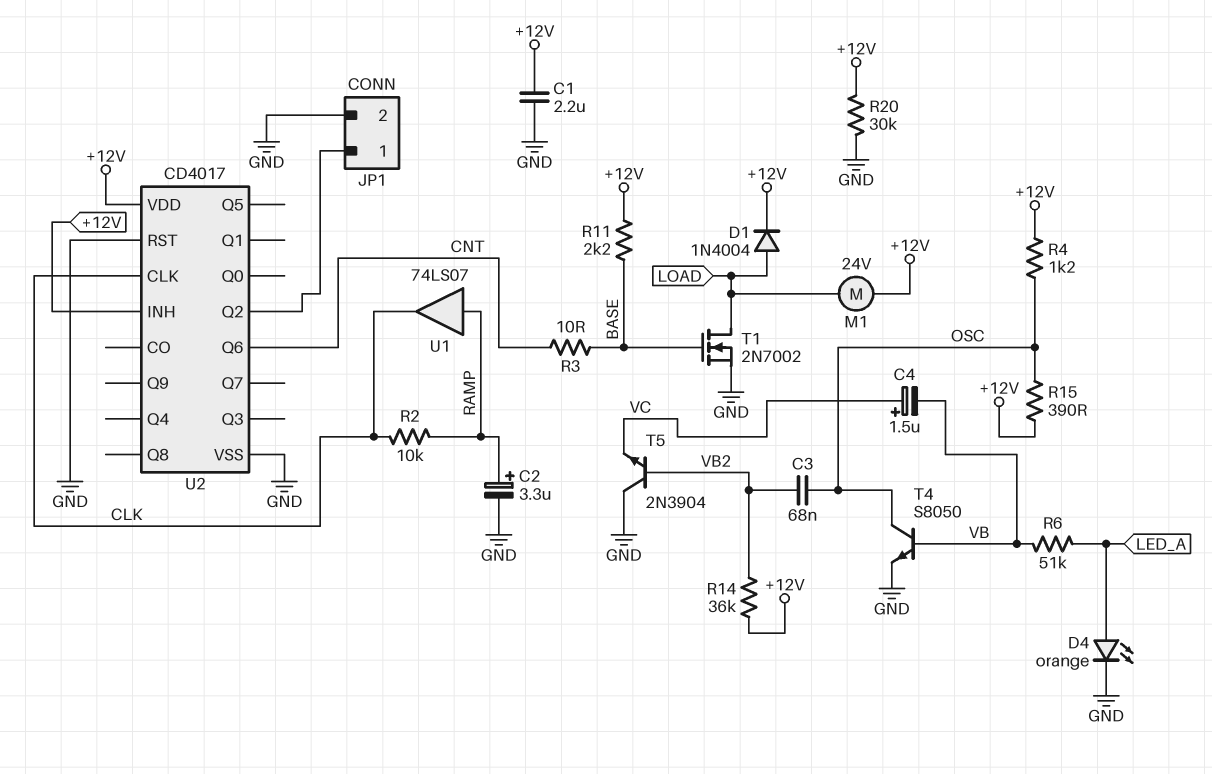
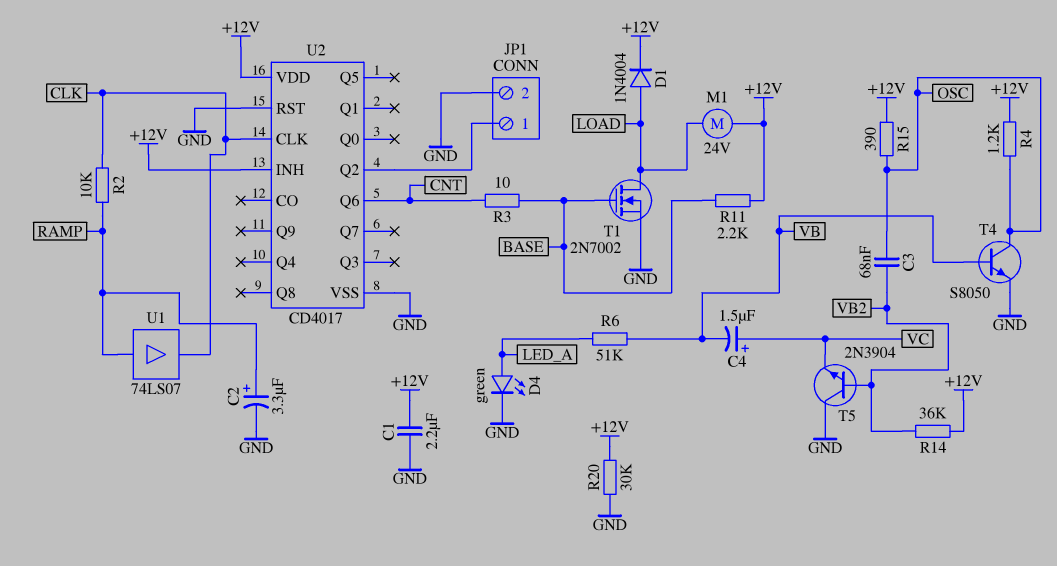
D4: LED orange (A LED_A, K GND) -> LED green (A LED_A, K GND)

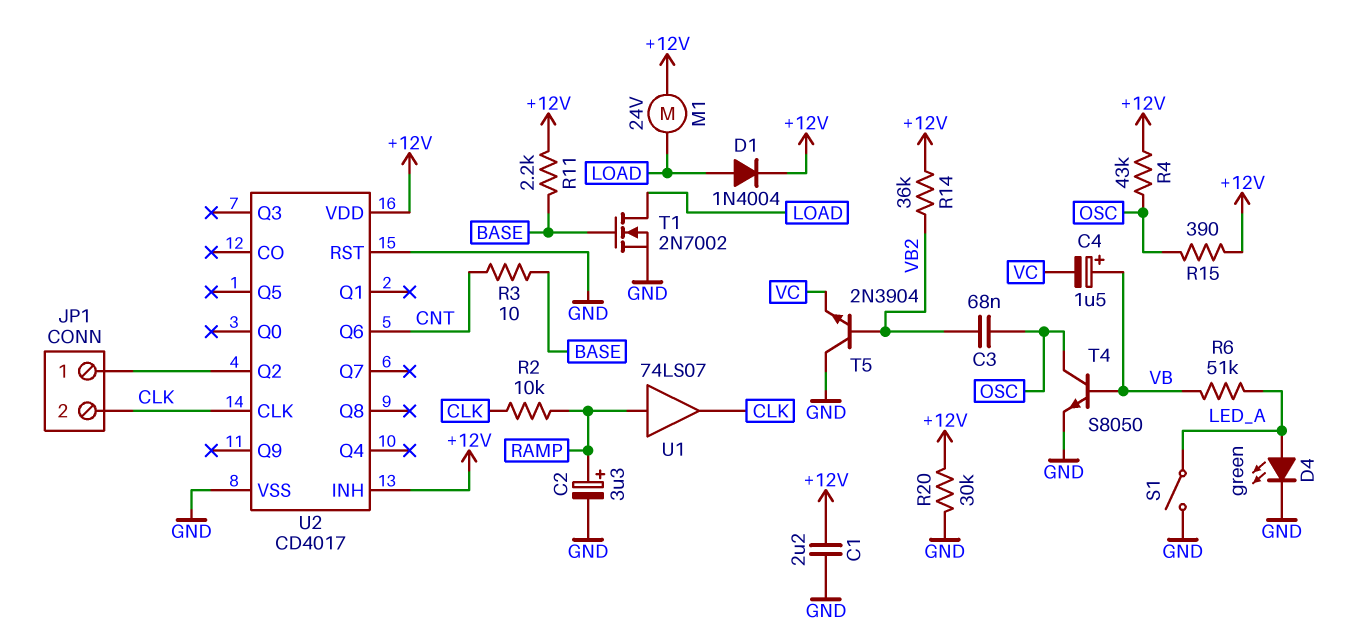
C4: 1.5uF (plus VC, minus VB) -> 1.5uF (plus VB, minus VC)
JP1 pin 2: GND -> CLK
R4: 1.2k (+12V, OSC) -> 43k (+12V, OSC)
S1: none -> switch (GND, LED_A)

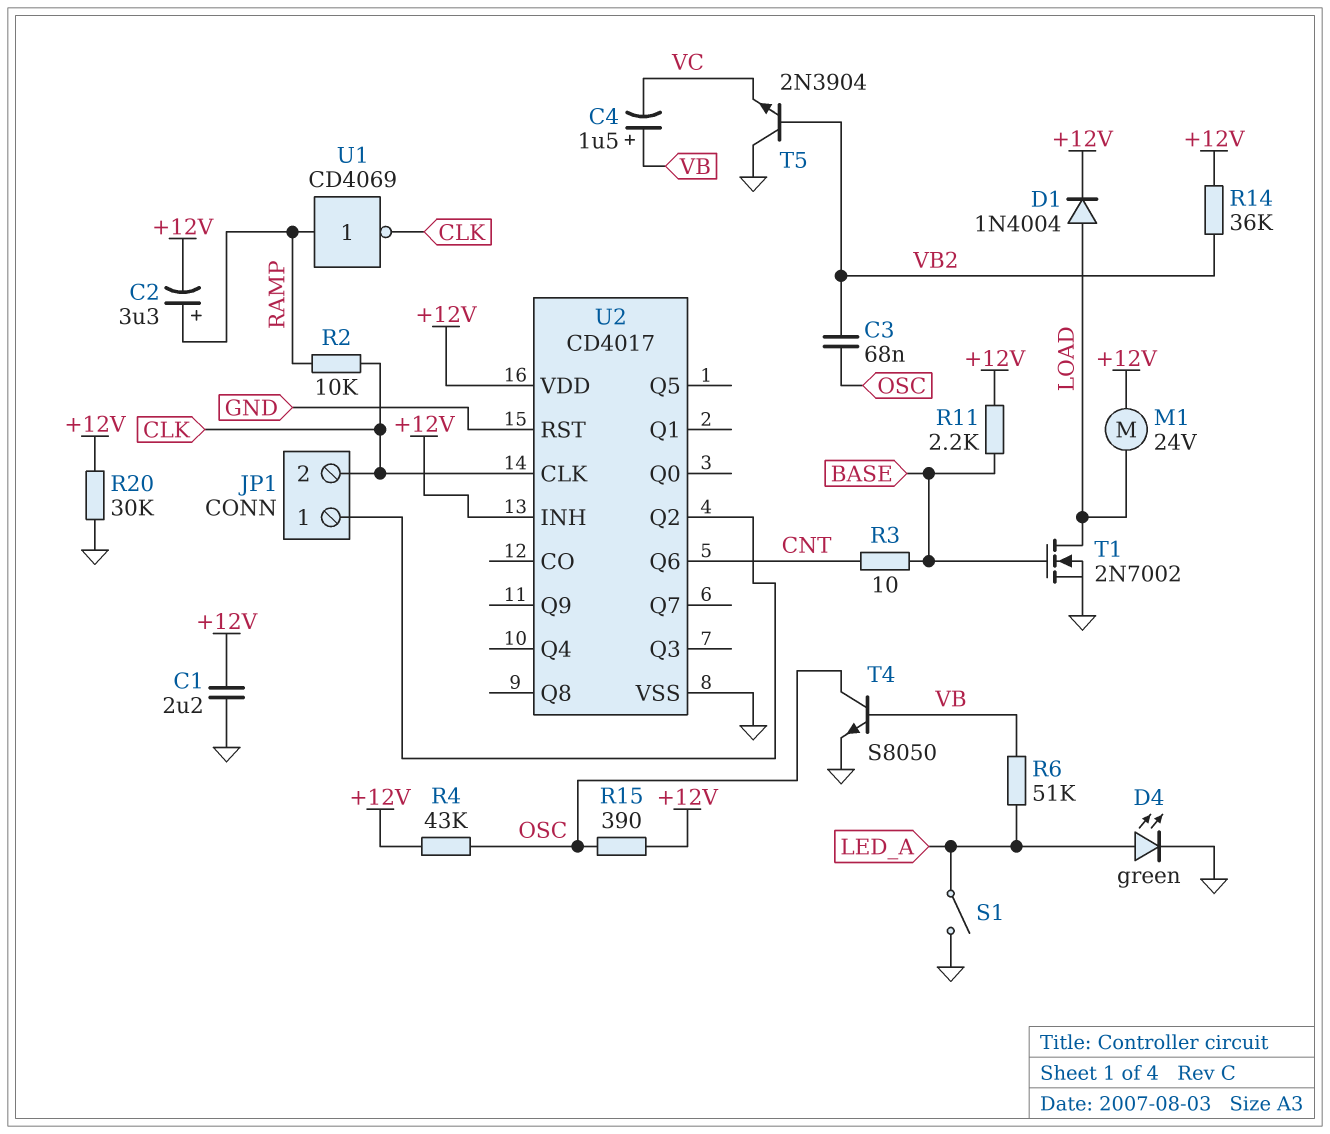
C2: 3.3uF (plus RAMP, minus GND) -> 3.3uF (plus RAMP, minus +12V)
U1: buffer 74LS07 (in RAMP, out CLK) -> NOT CD4069 (in RAMP, out CLK)

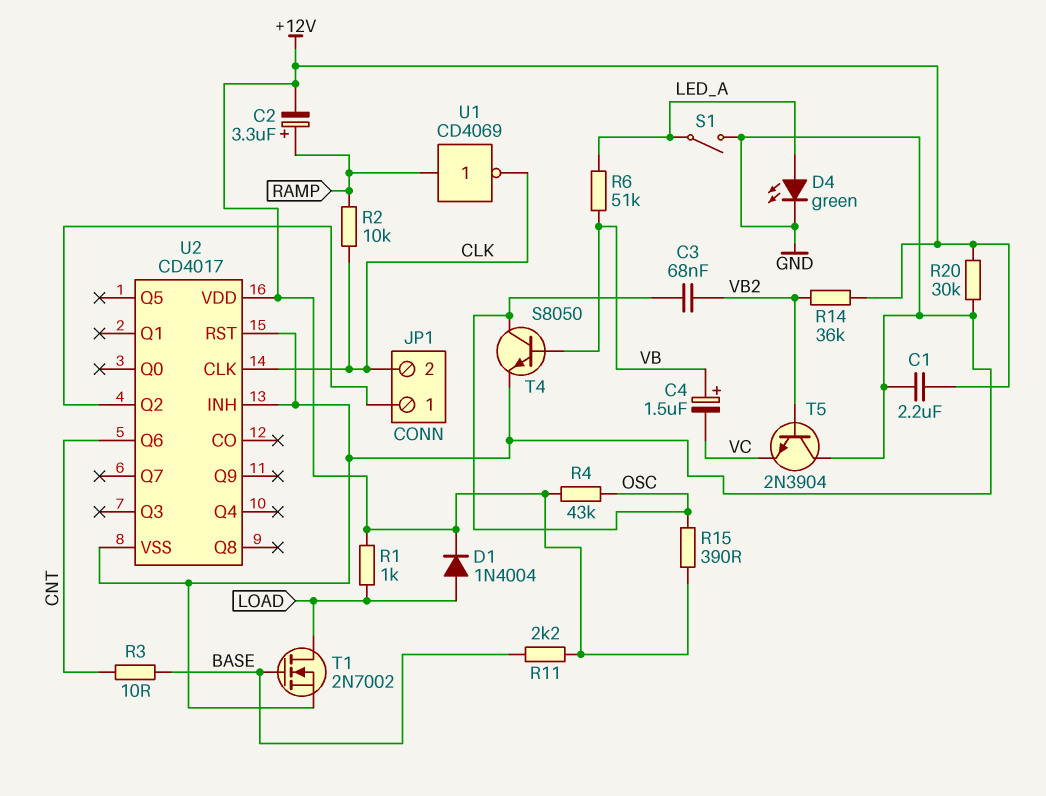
M1: motor 24V (+12V, LOAD) -> none
R1: none -> 1k (+12V, LOAD)
U2 pin INH: +12V -> GND

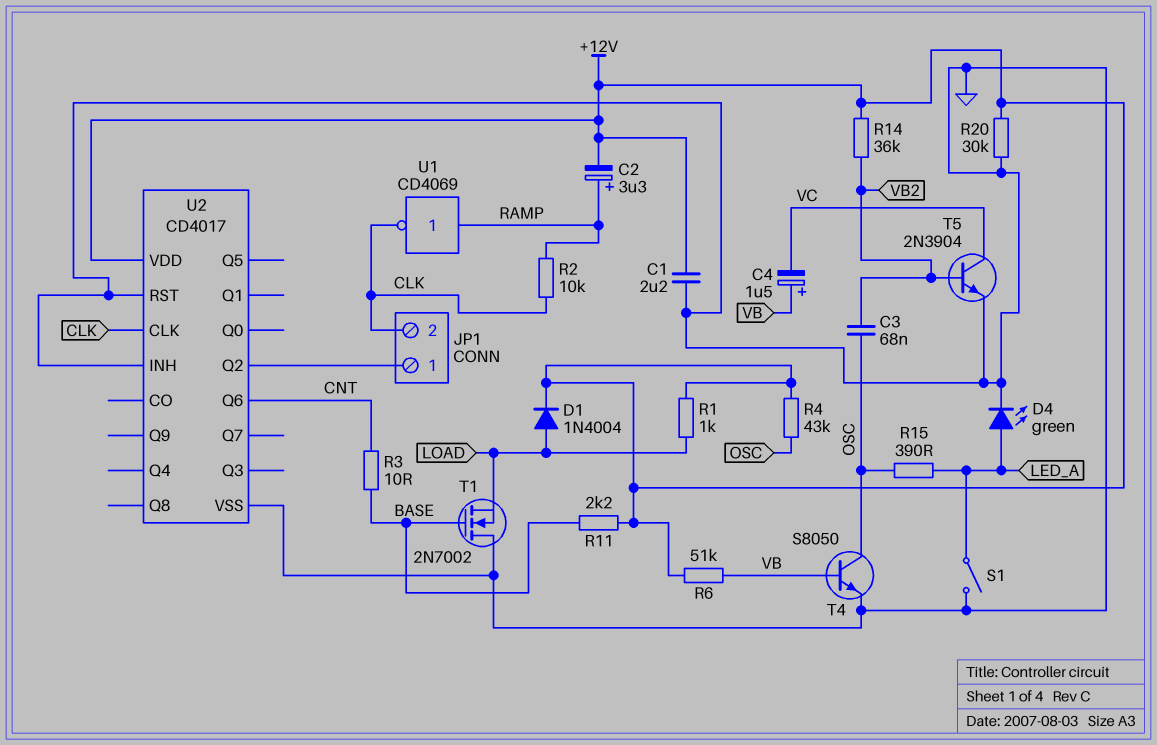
R6: 51k (LED_A, VB) -> 51k (+12V, VB)
R15: 390 (+12V, OSC) -> 390 (LED_A, OSC)
T1: NMOS 2N7002 (G BASE, D LOAD, S GND) -> NMOS 2N7002 (G BASE, D GND, S LOAD)
T5: NPN 2N3904 (B VB2, C GND, E VC) -> NPN 2N3904 (B VB2, C VC, E GND)

